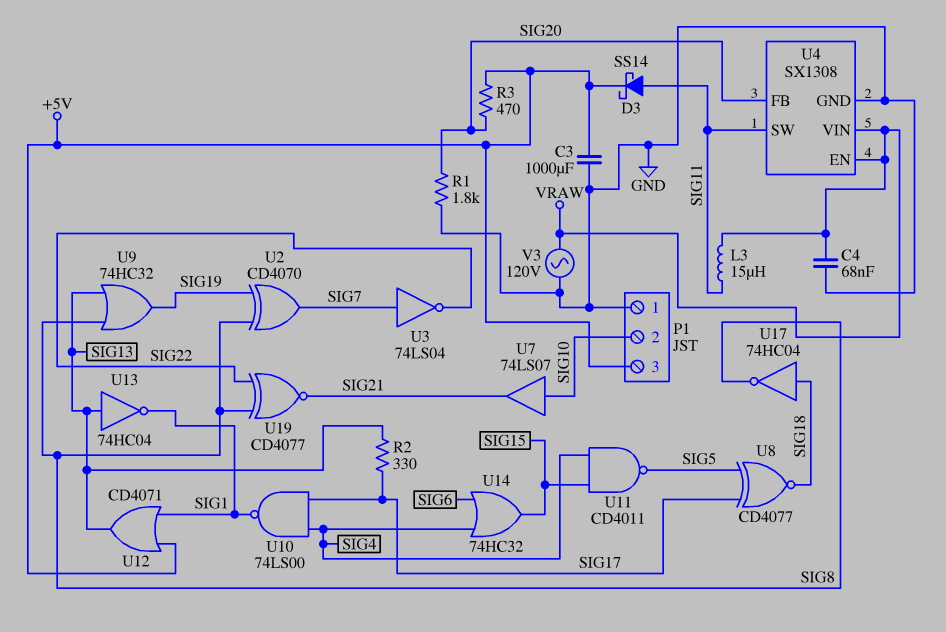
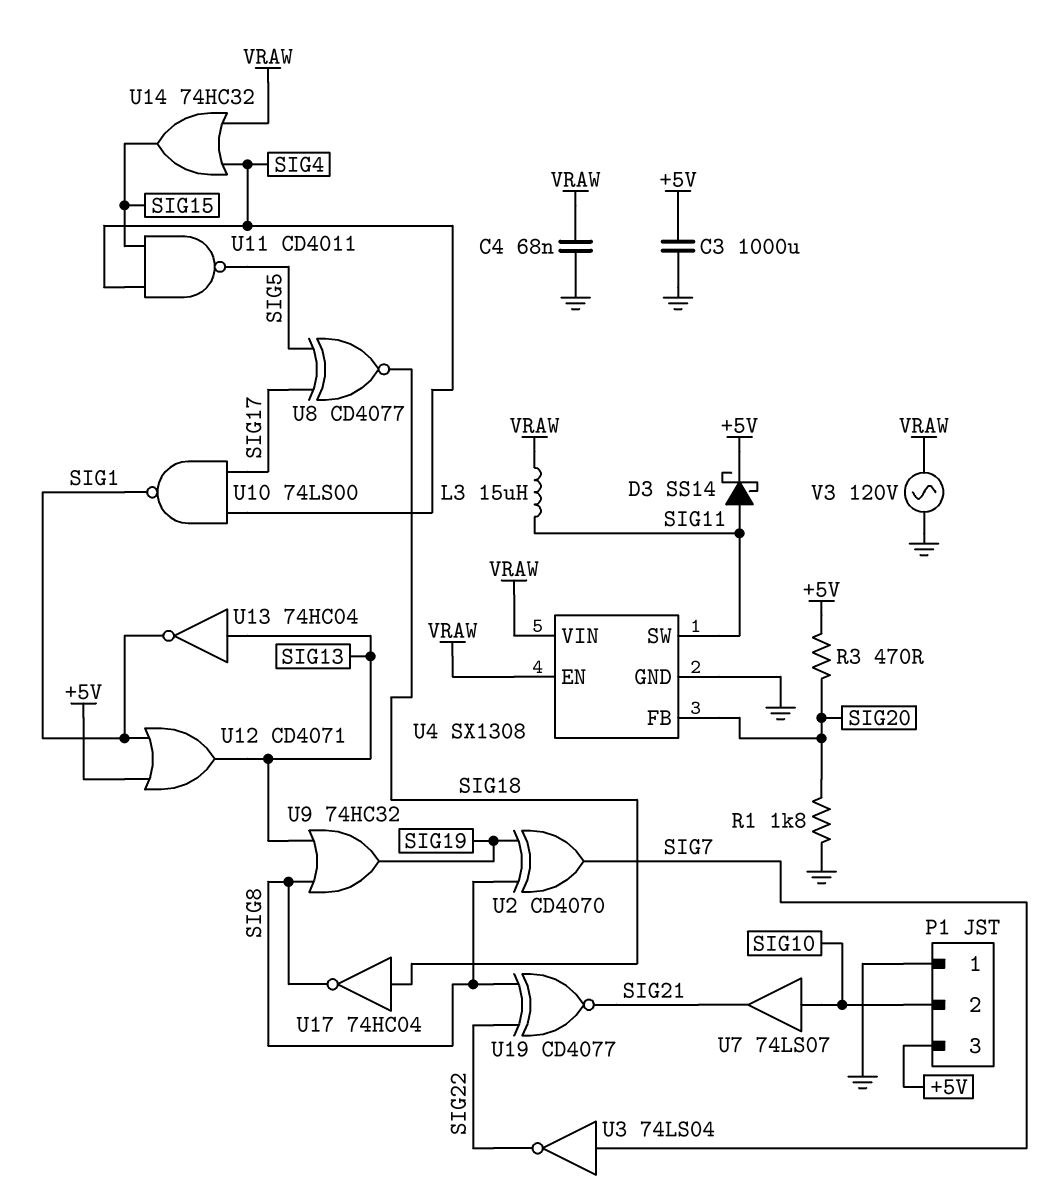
R2: 330 (SIG13, SIG17) -> none
U14: OR 74HC32 (in SIG4, in SIG6, out SIG15) -> OR 74HC32 (in SIG4, in VRAW, out SIG15)

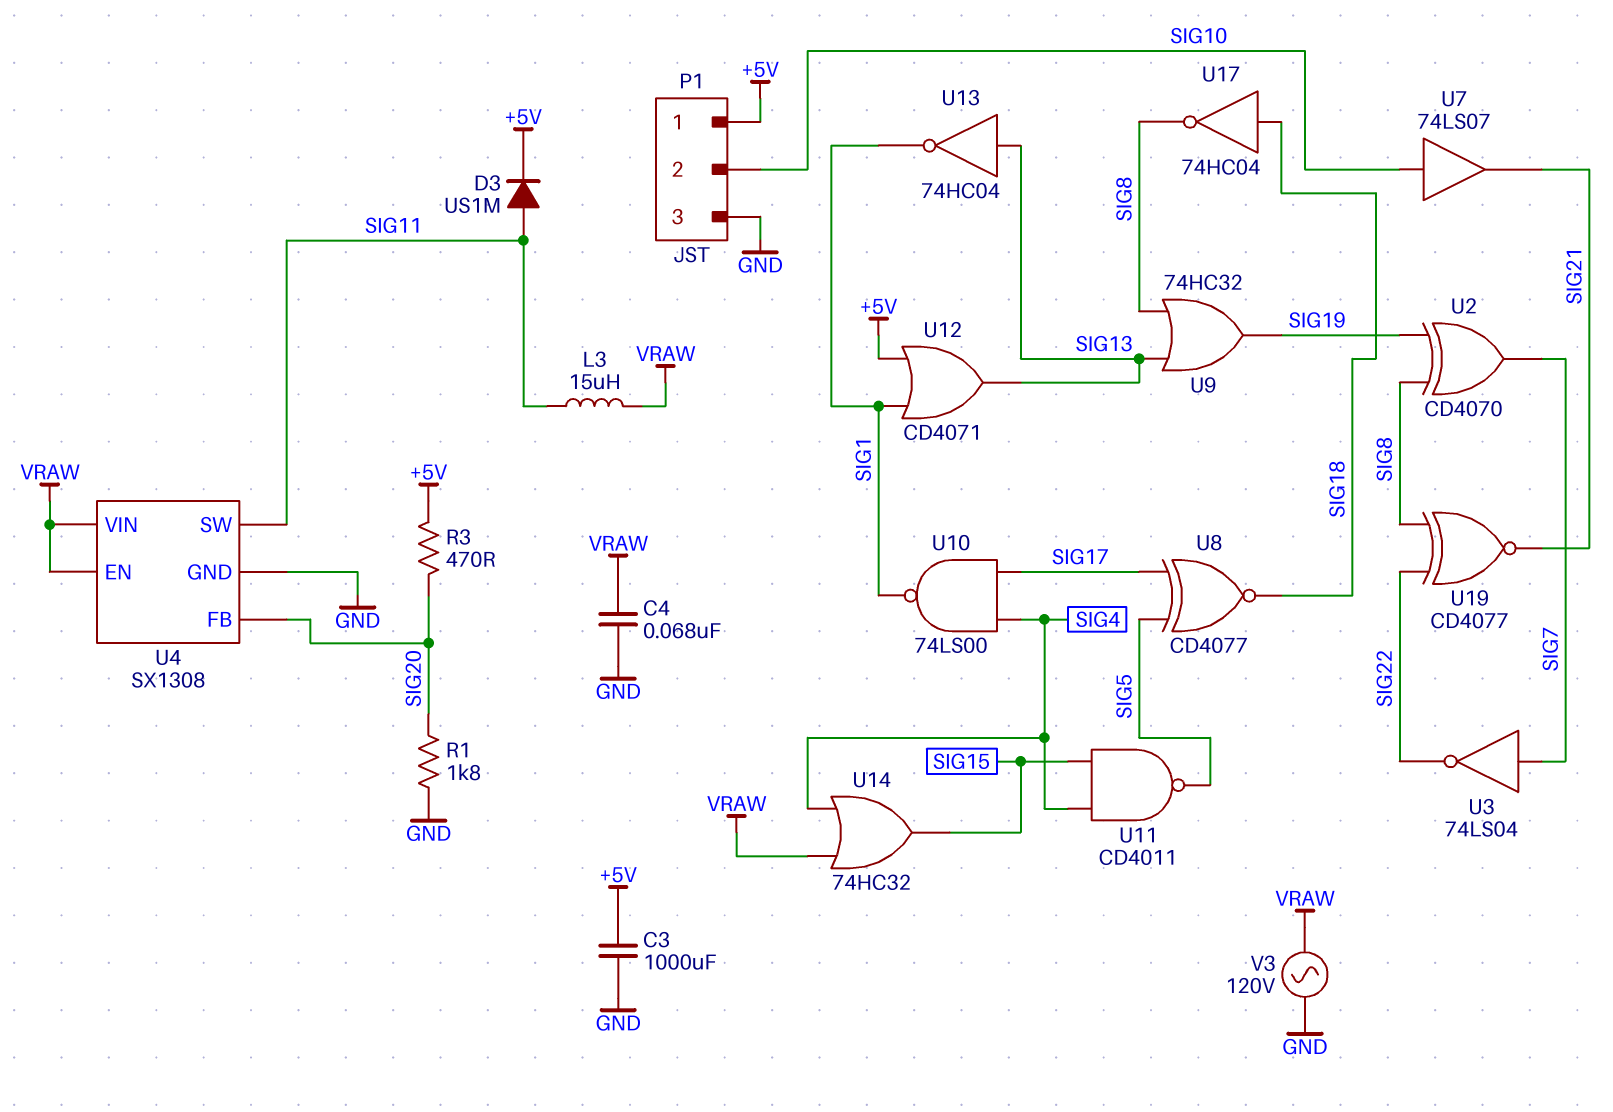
D3: schottky SS14 (A SIG11, K +5V) -> diode US1M (A SIG11, K +5V)
P1 pin 1: GND -> +5V
P1 pin 3: +5V -> GND

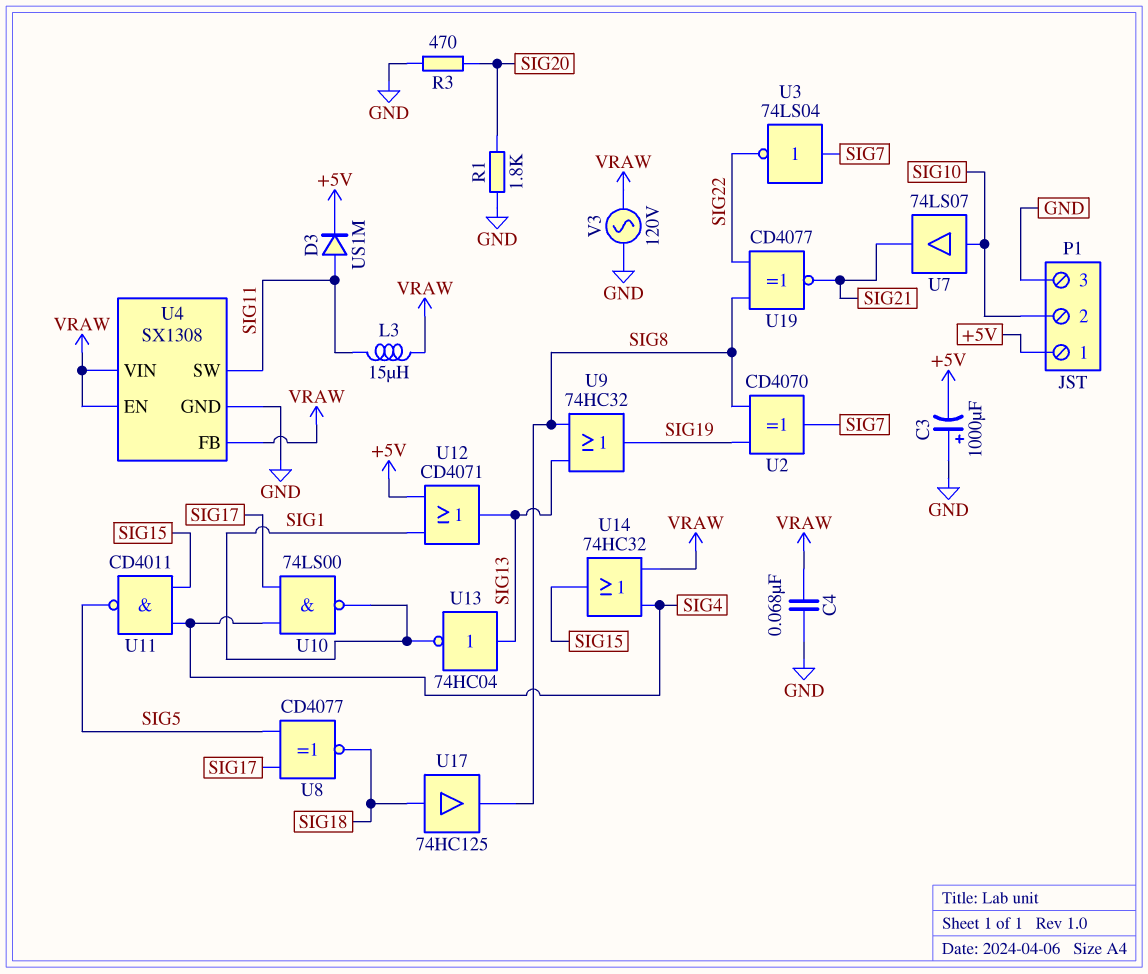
C3: 1000uF (+5V, GND) -> 1000uF (plus GND, minus +5V)
R3: 470 (+5V, SIG20) -> 470 (GND, SIG20)
U4 pin FB: SIG20 -> VRAW
U17: NOT 74HC04 (in SIG18, out SIG8) -> buffer 74HC125 (in SIG18, out SIG8)

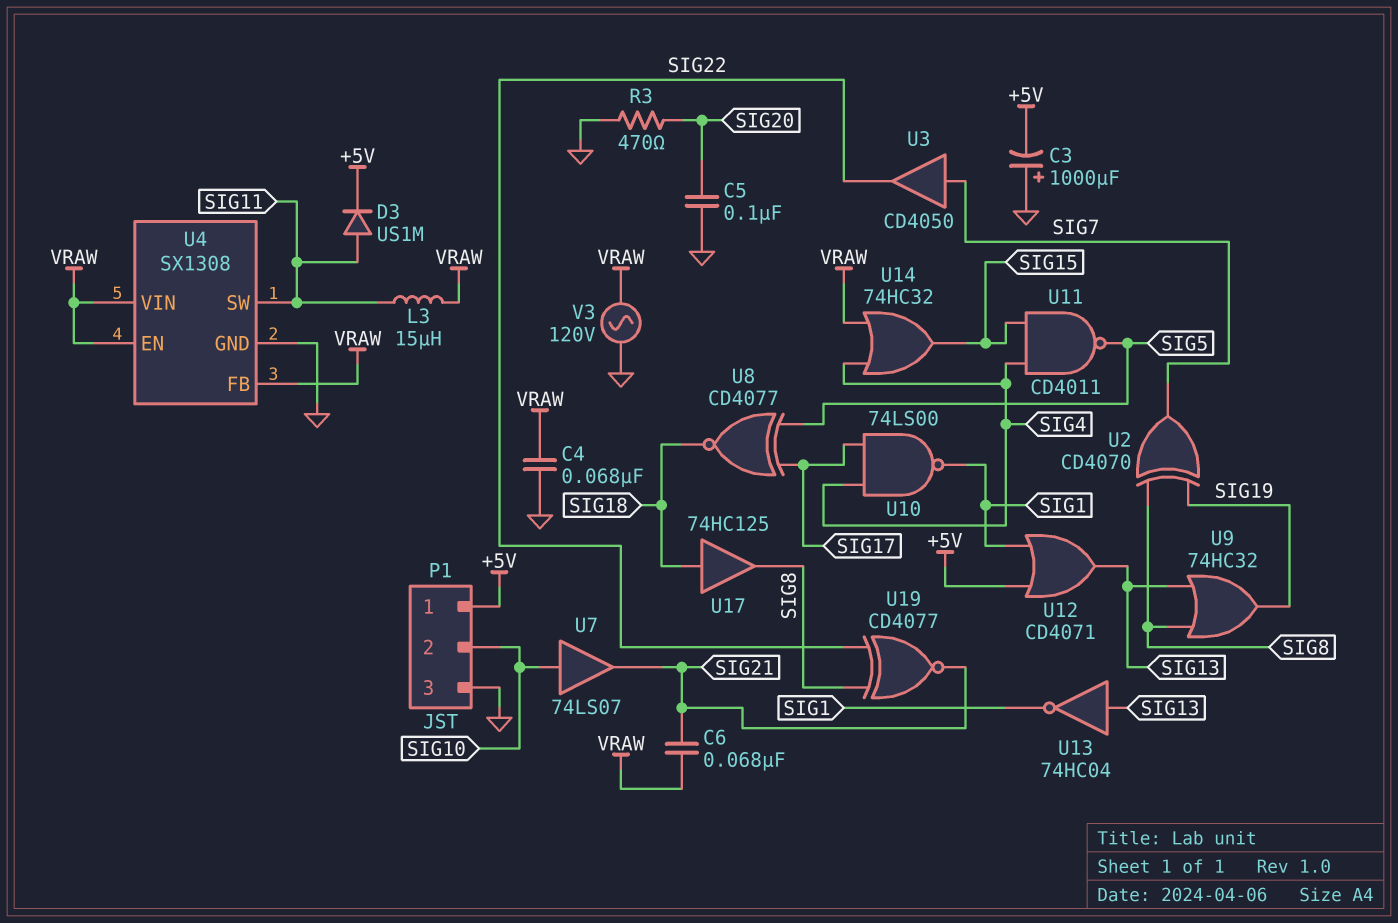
C5: none -> 100nF (GND, SIG20)
C6: none -> 68nF (SIG21, VRAW)
R1: 1.8k (GND, SIG20) -> none
U3: NOT 74LS04 (in SIG7, out SIG22) -> buffer CD4050 (in SIG7, out SIG22)

